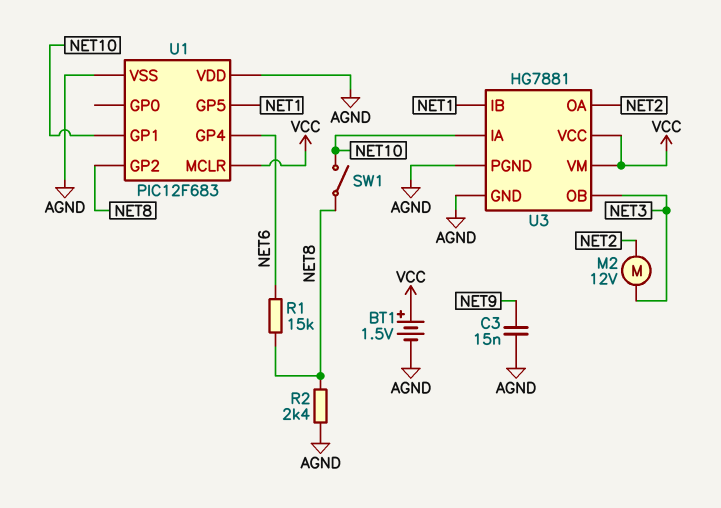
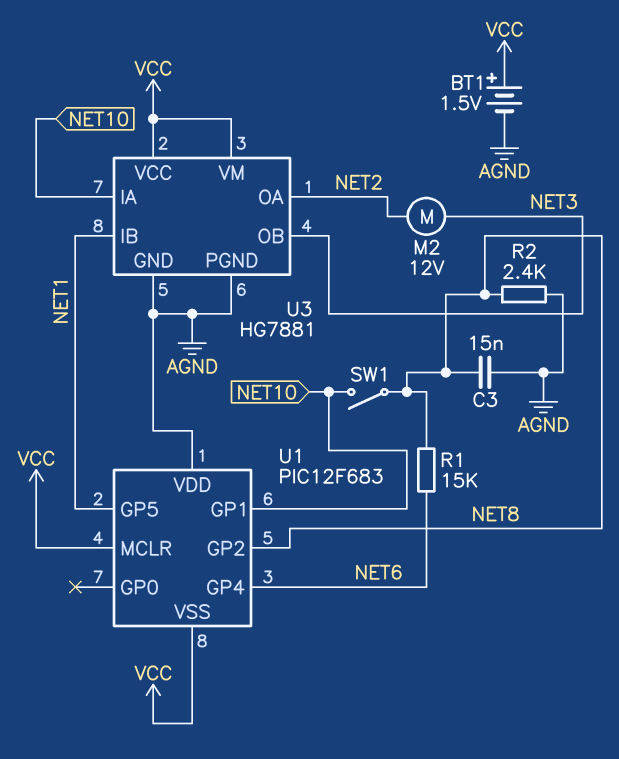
C3: 15nF (AGND, NET9) -> 15nF (AGND, NET8)
U1 pin VSS: AGND -> VCC

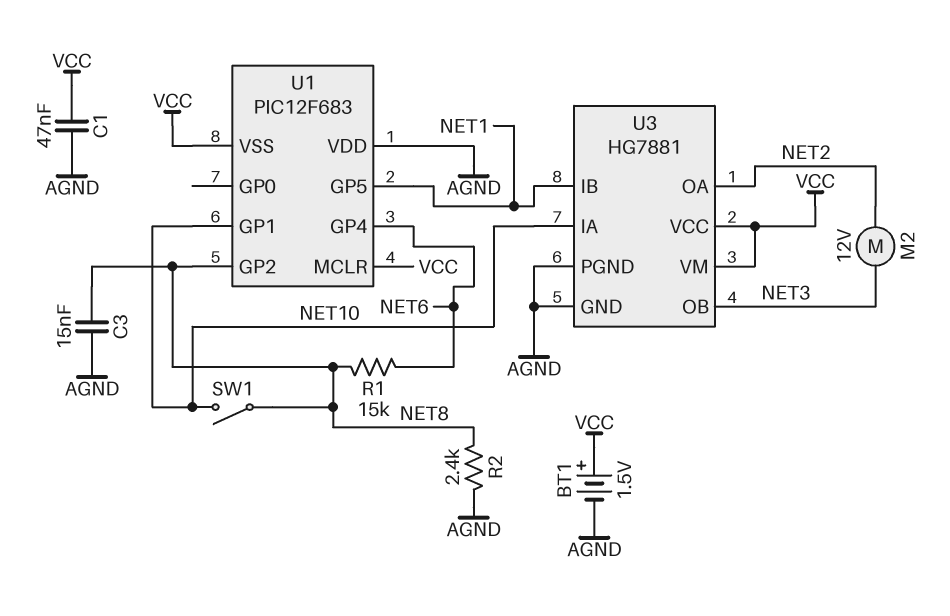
C1: none -> 47nF (AGND, VCC)

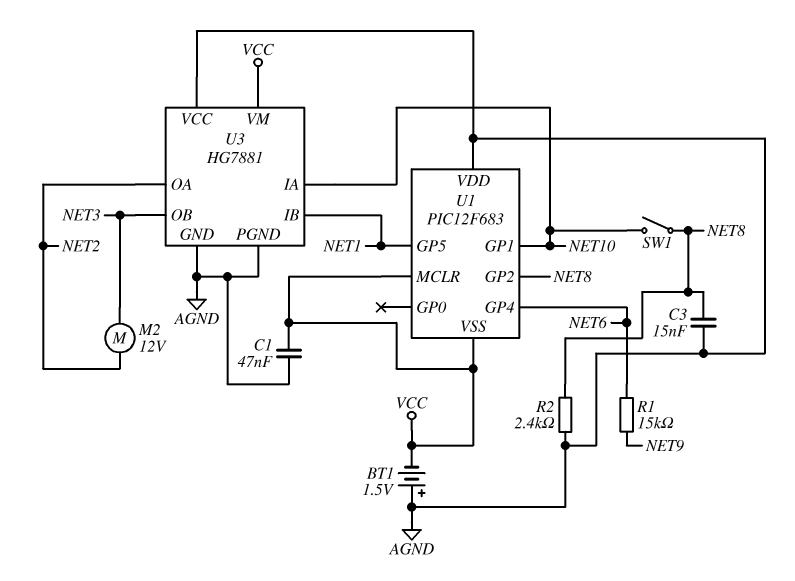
BT1: 1.5V (plus VCC, minus AGND) -> 1.5V (plus AGND, minus VCC)
R1: 15k (NET6, NET8) -> 15k (NET6, NET9)
U3 pin VCC: VCC -> AGND

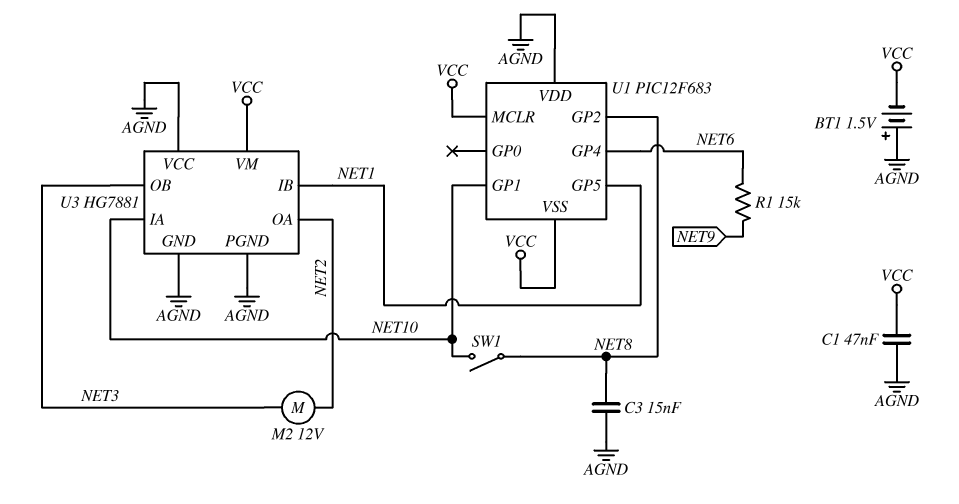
R2: 2.4k (AGND, NET8) -> none

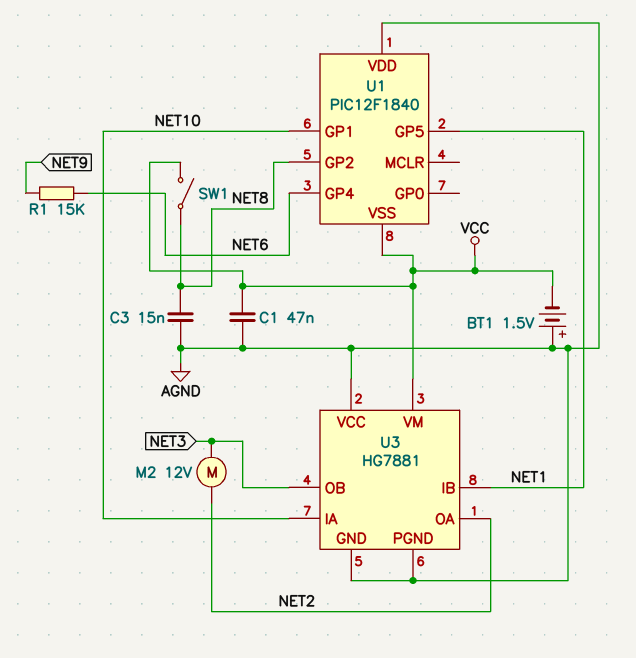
SW1: switch (NET8, NET10) -> switch (NET8, VCC)
U1: PIC12F683 -> PIC12F1840
U1 pin MCLR: VCC -> none

